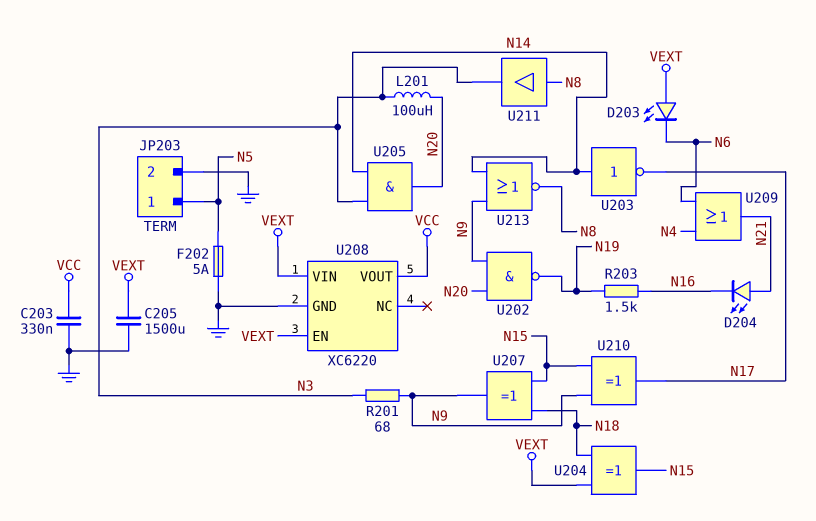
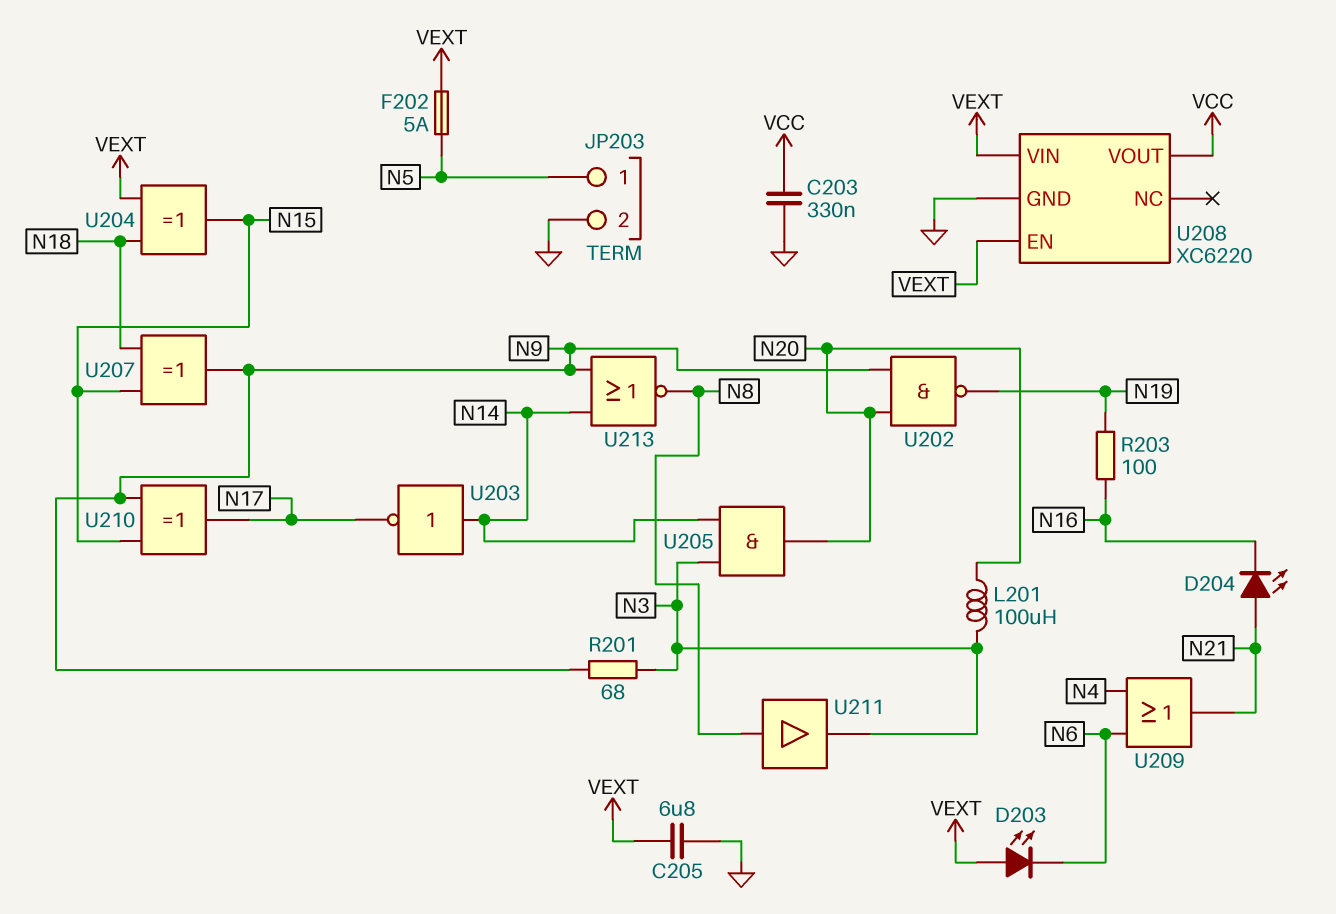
C205: 1500uF (GND, VEXT) -> 6.8uF (GND, VEXT)
F202: 5A (GND, N5) -> 5A (N5, VEXT)
R203: 1.5k (N16, N19) -> 100 (N16, N19)

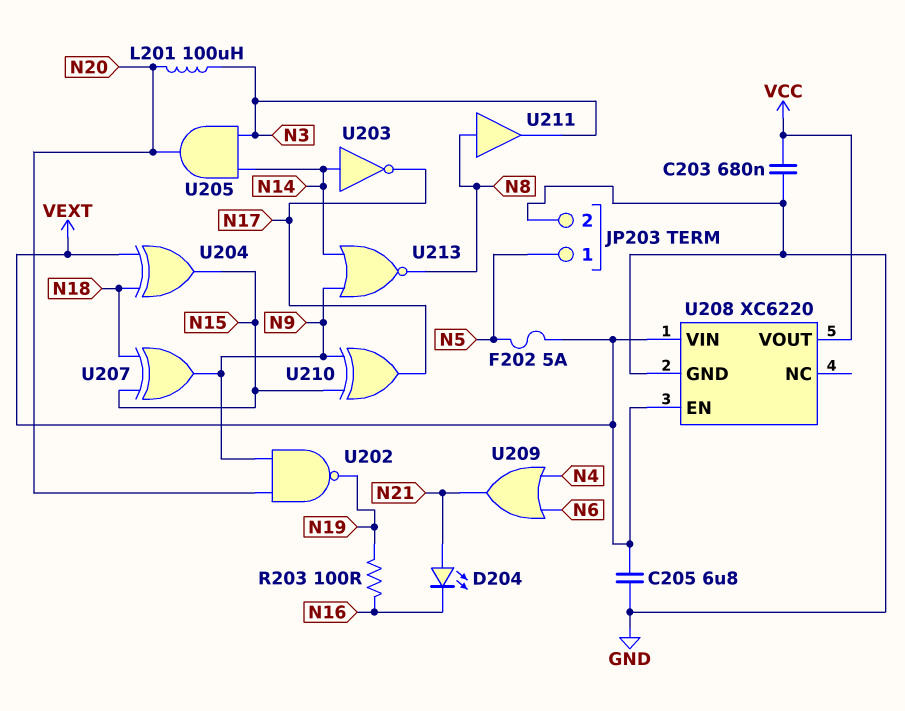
C203: 330nF (GND, VCC) -> 680nF (GND, VCC)
D203: LED (A VEXT, K N6) -> none
R201: 68 (N3, N9) -> none

